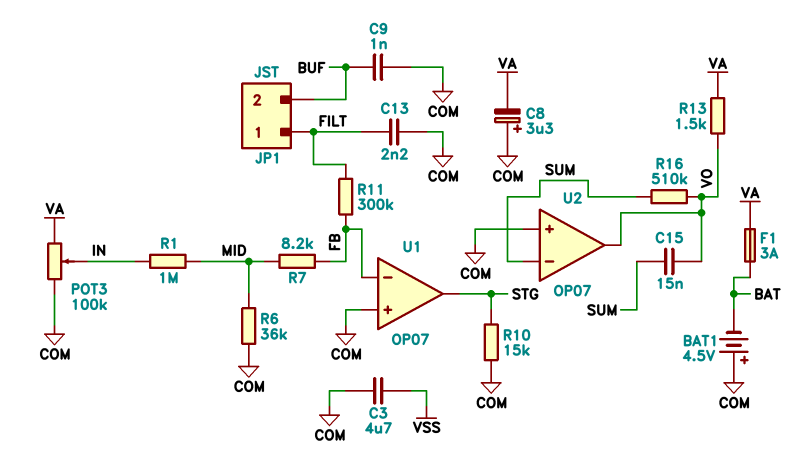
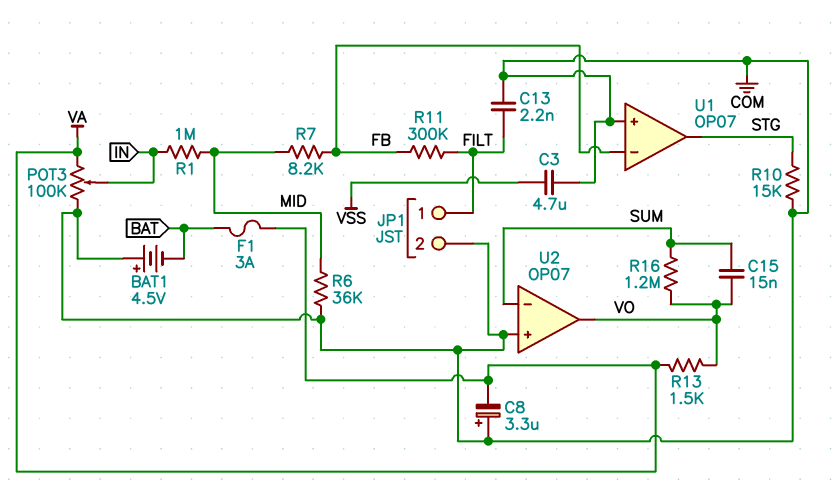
C9: 1nF (BUF, COM) -> none
JP1 pin 2: BUF -> COM
R16: 510k (SUM, VO) -> 1.2M (SUM, VO)

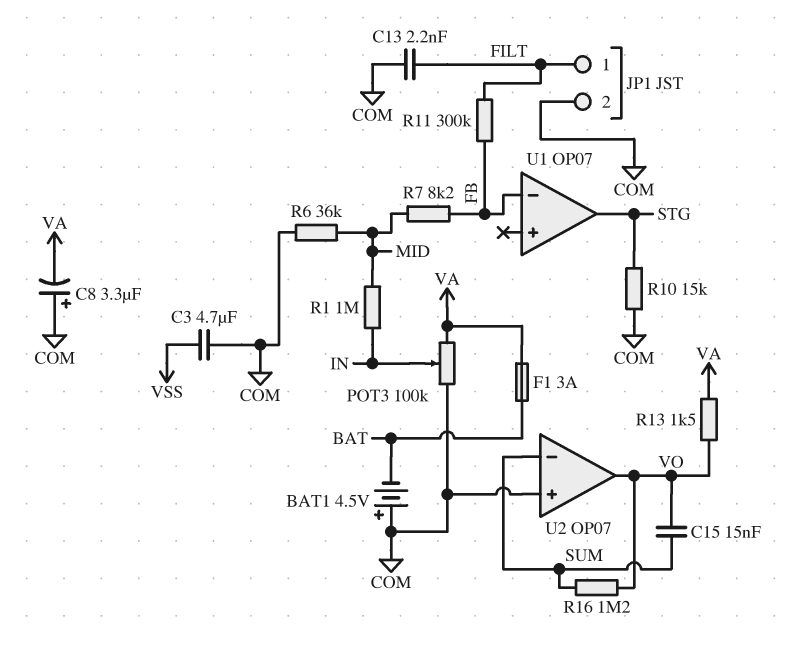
U1 pin in+: COM -> none

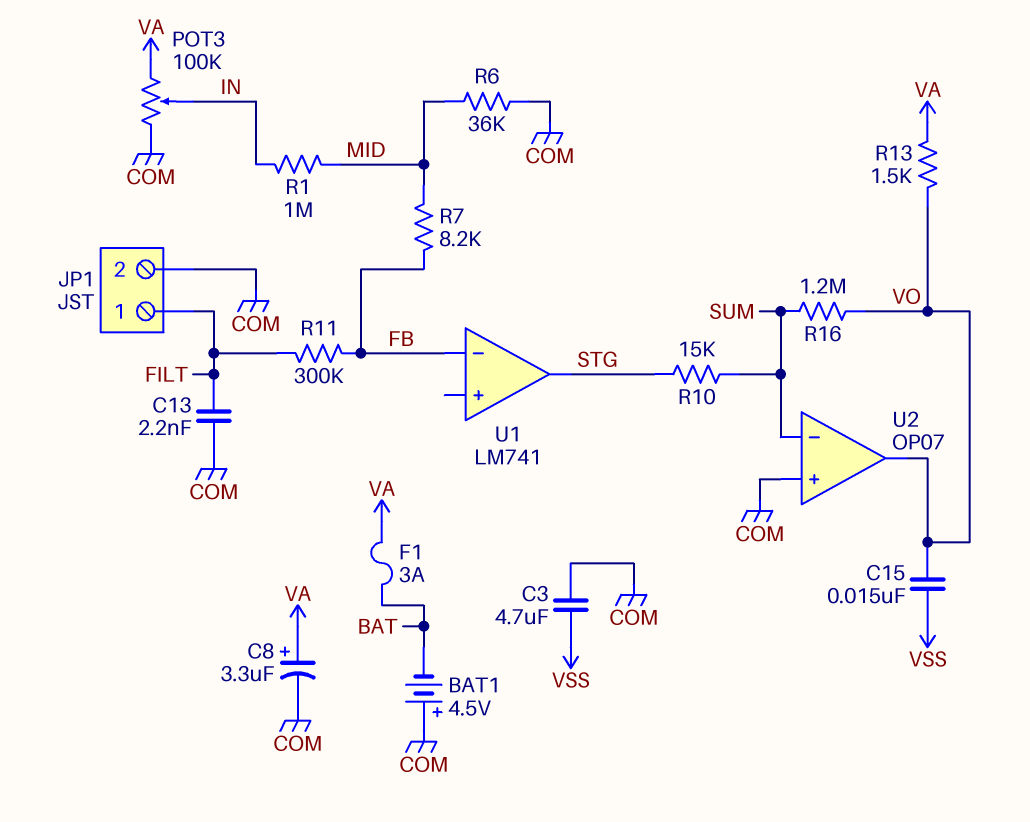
C8: 3.3uF (plus COM, minus VA) -> 3.3uF (plus VA, minus COM)
C15: 15nF (SUM, VO) -> 15nF (VO, VSS)
R10: 15k (COM, STG) -> 15k (STG, SUM)
U1: OP07 -> LM741

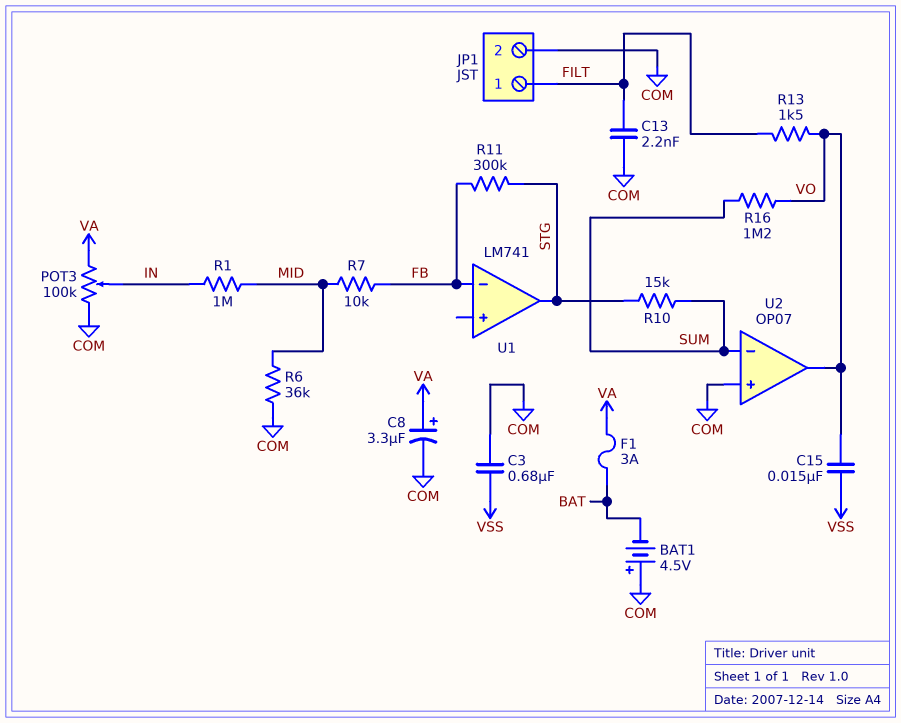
C3: 4.7uF (COM, VSS) -> 680nF (COM, VSS)
R7: 8.2k (FB, MID) -> 10k (FB, MID)
R11: 300k (FB, FILT) -> 300k (FB, STG)
R13: 1.5k (VA, VO) -> 1.5k (FILT, VO)

